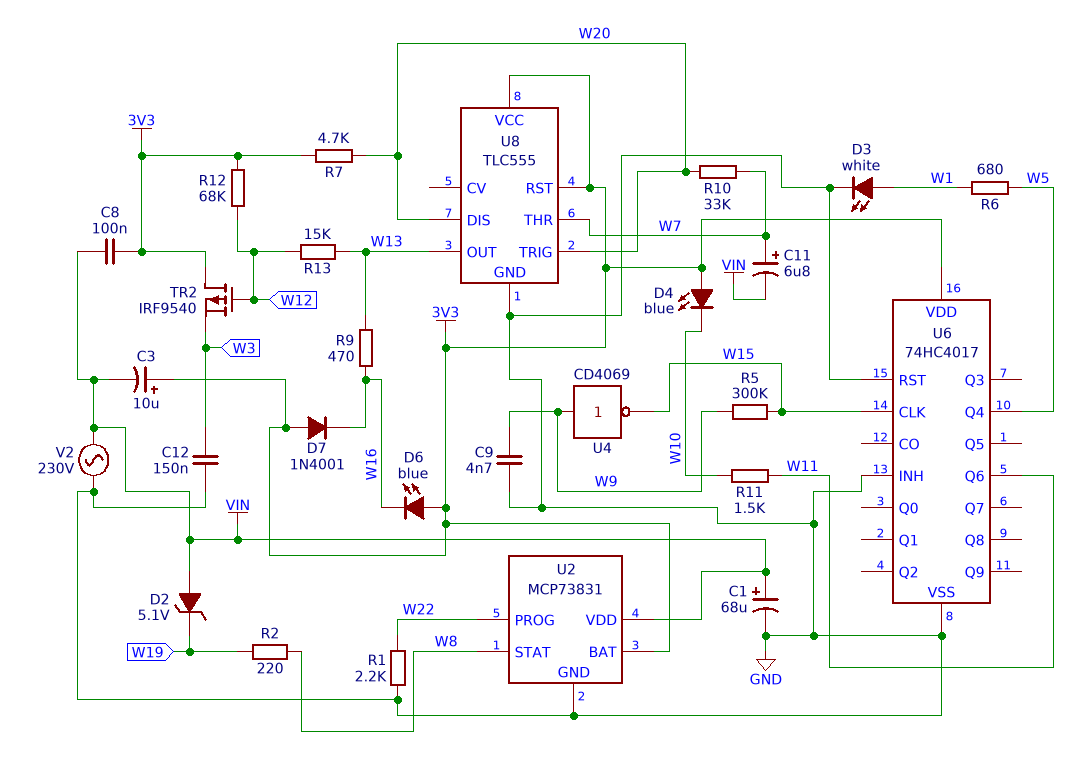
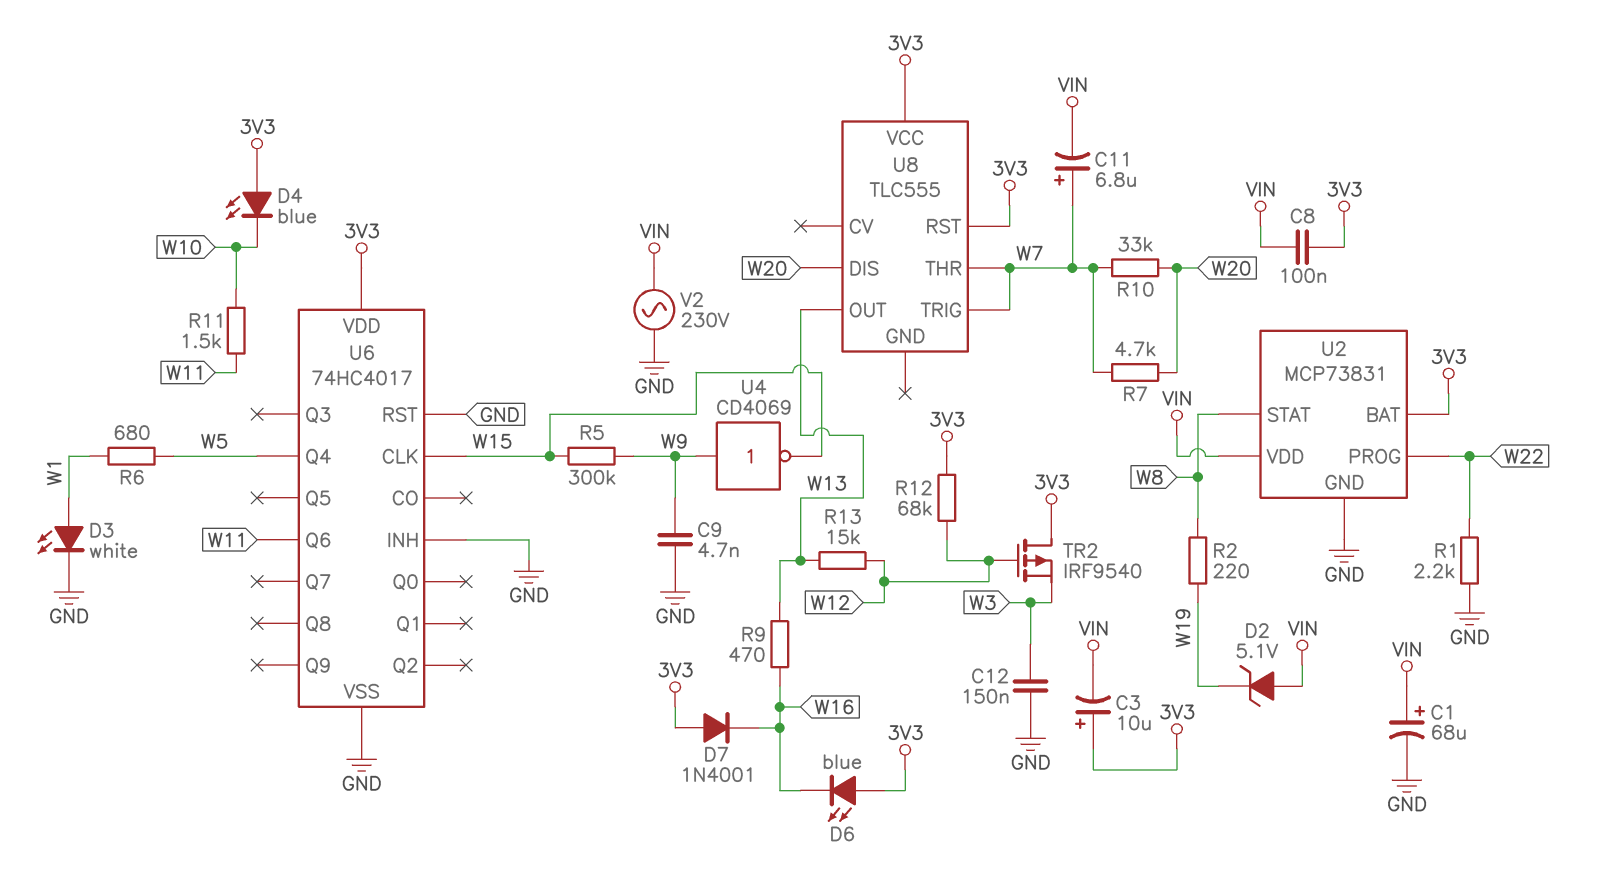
R7: 4.7k (3V3, W20) -> 4.7k (W7, W20)
U8 pin GND: GND -> none
U8 pin TRIG: W20 -> W7

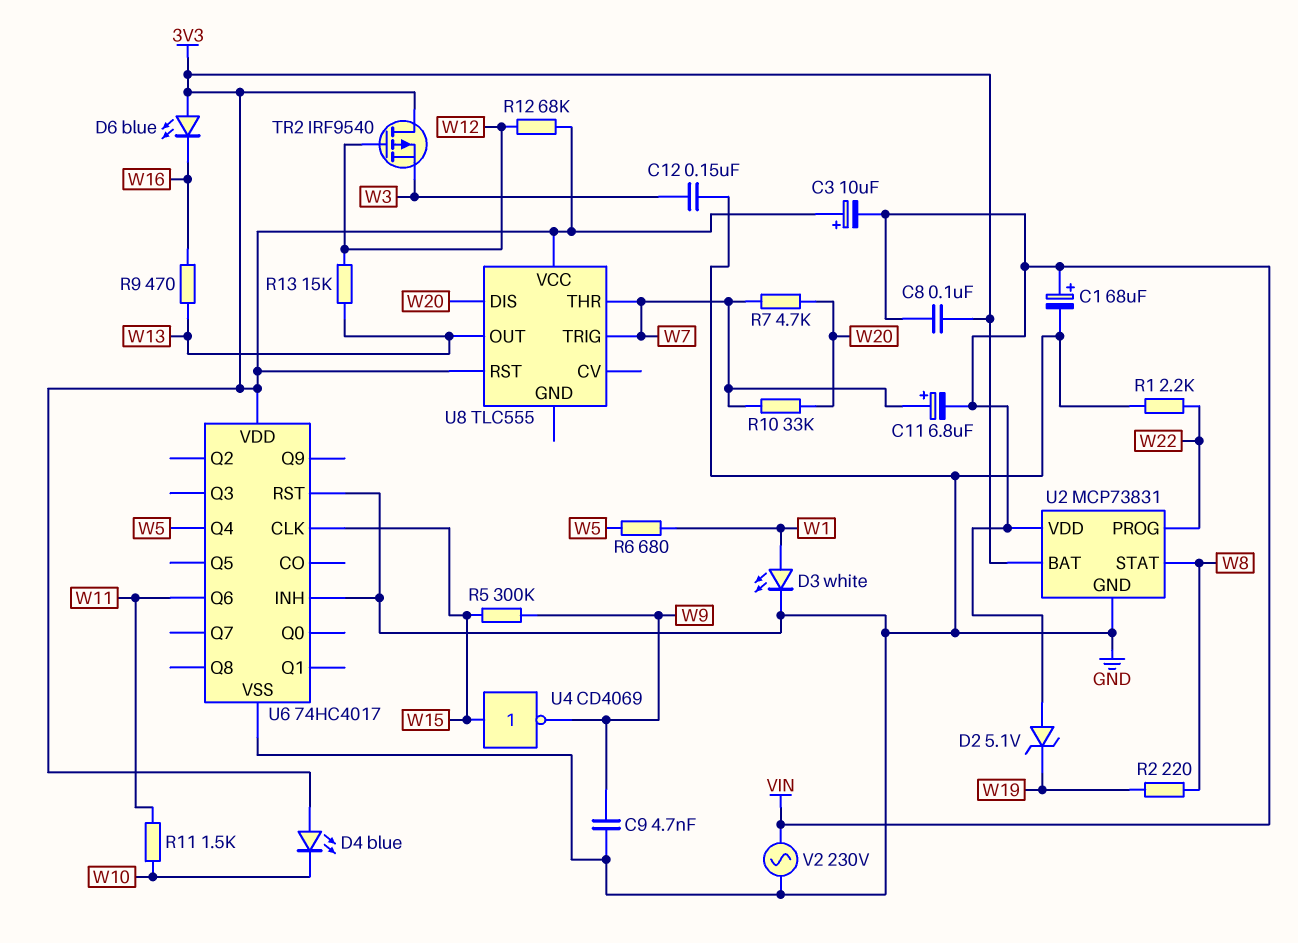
D7: diode 1N4001 (A 3V3, K W16) -> none
U4: NOT CD4069 (in W9, out W15) -> NOT CD4069 (in W15, out W9)

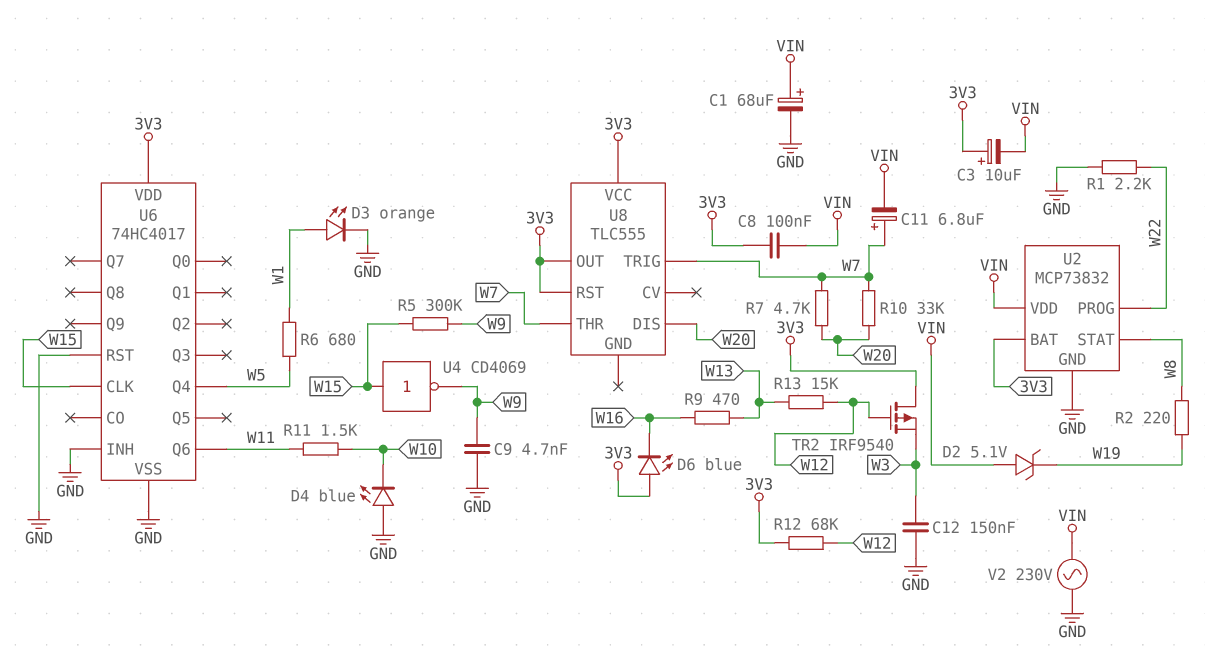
D3: LED white (A W1, K GND) -> LED orange (A W1, K GND)
D4: LED blue (A 3V3, K W10) -> LED blue (A GND, K W10)
U2: MCP73831 -> MCP73832
U8 pin OUT: W13 -> 3V3

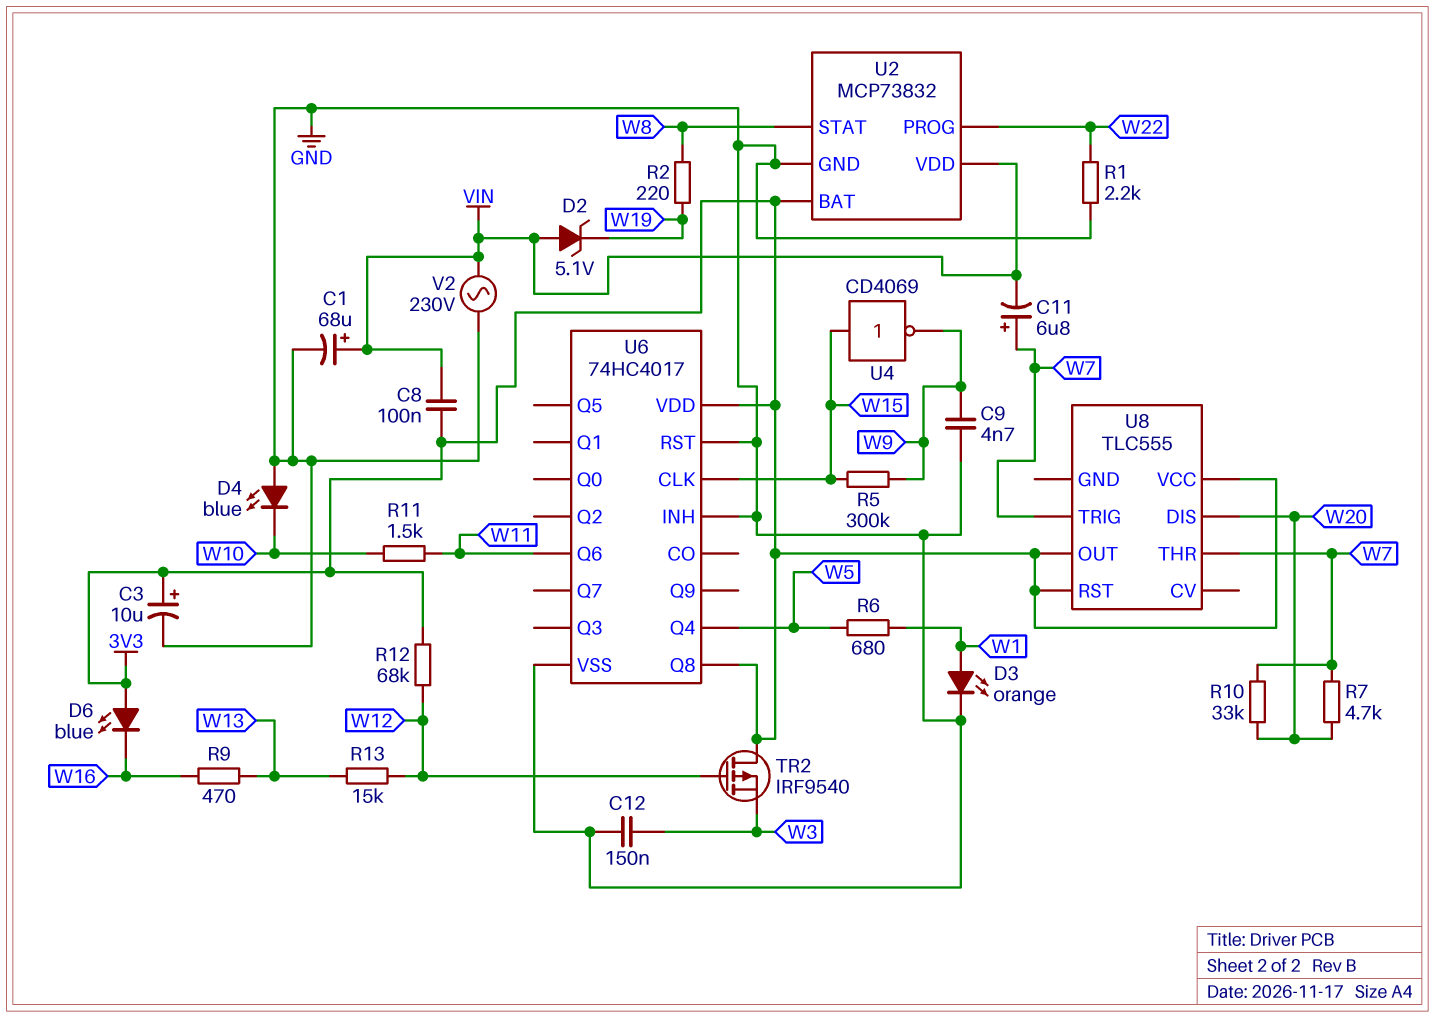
C3: 10uF (plus 3V3, minus VIN) -> 10uF (plus 3V3, minus GND)
U6 pin Q8: none -> 3V3

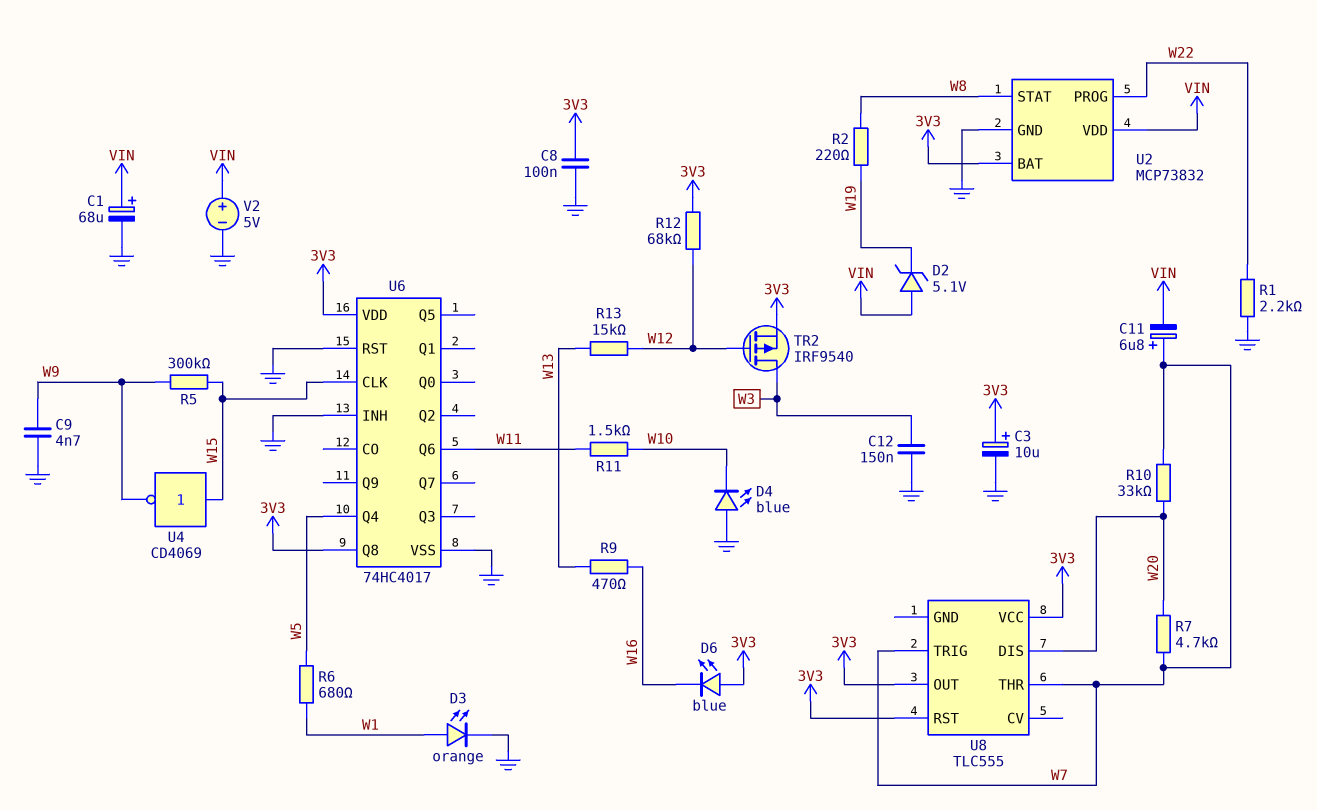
C8: 100nF (3V3, VIN) -> 100nF (3V3, GND)
TR2: PMOS IRF9540 (G W12, D 3V3, S W3) -> PMOS IRF9540 (G W12, D W3, S 3V3)
V2: AC 230V (GND, VIN) -> 5V (plus VIN, minus GND)

